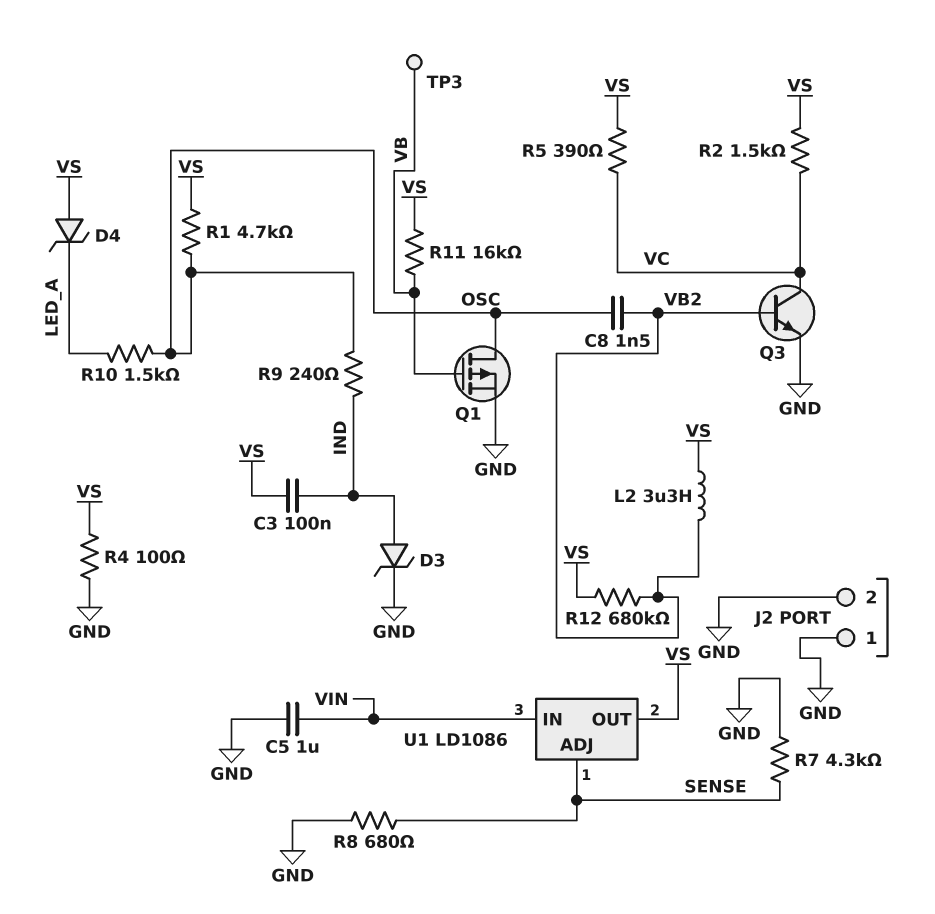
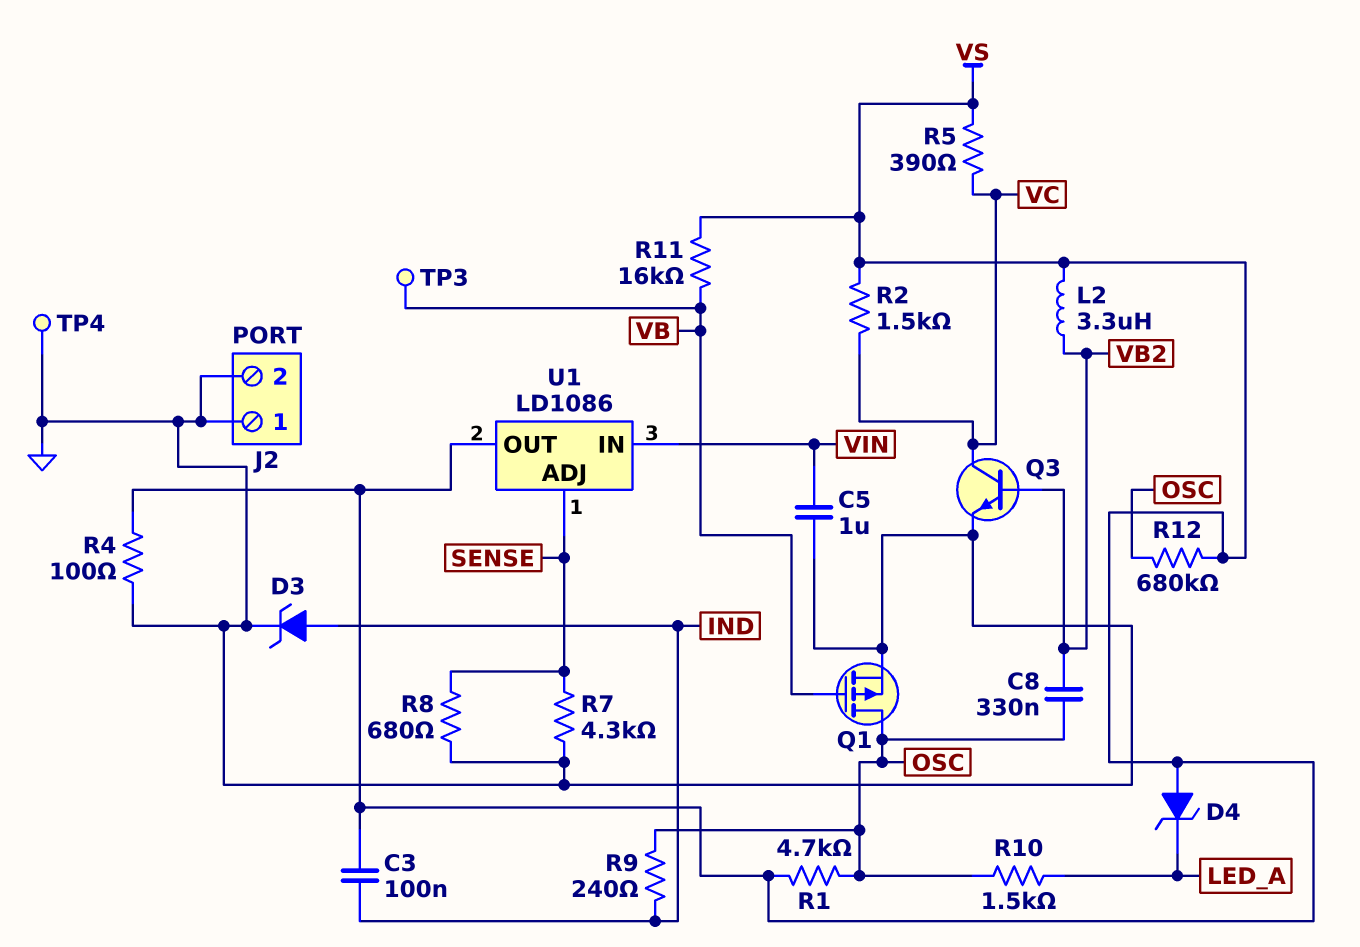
C8: 1.5nF (OSC, VB2) -> 330nF (OSC, VB2)
R12: 680k (VB2, VS) -> 680k (OSC, VS)
TP4: none -> test point (GND)

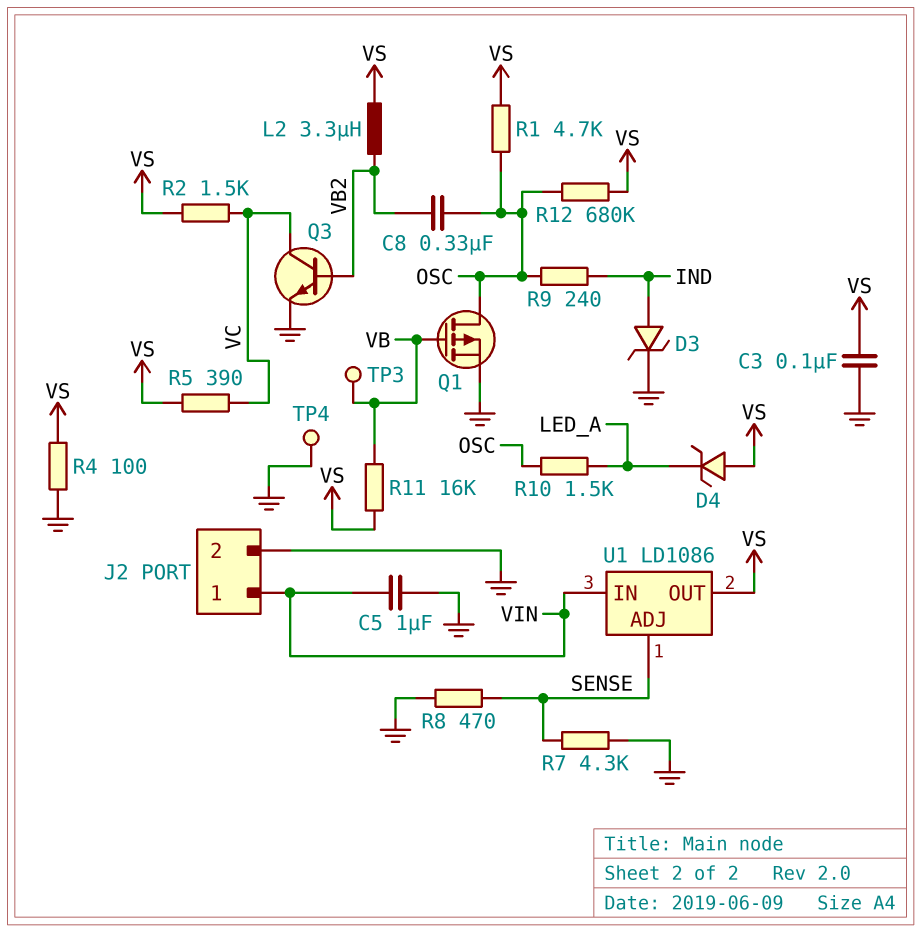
C3: 100nF (IND, VS) -> 100nF (GND, VS)
J2 pin 1: GND -> VIN
R8: 680 (GND, SENSE) -> 470 (GND, SENSE)

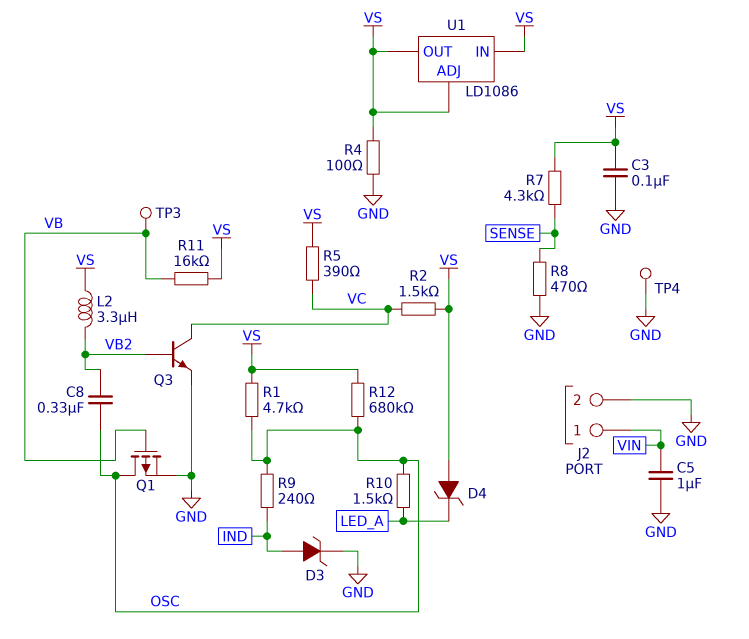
R7: 4.3k (GND, SENSE) -> 4.3k (SENSE, VS)
U1 pin ADJ: SENSE -> VS
U1 pin IN: VIN -> VS

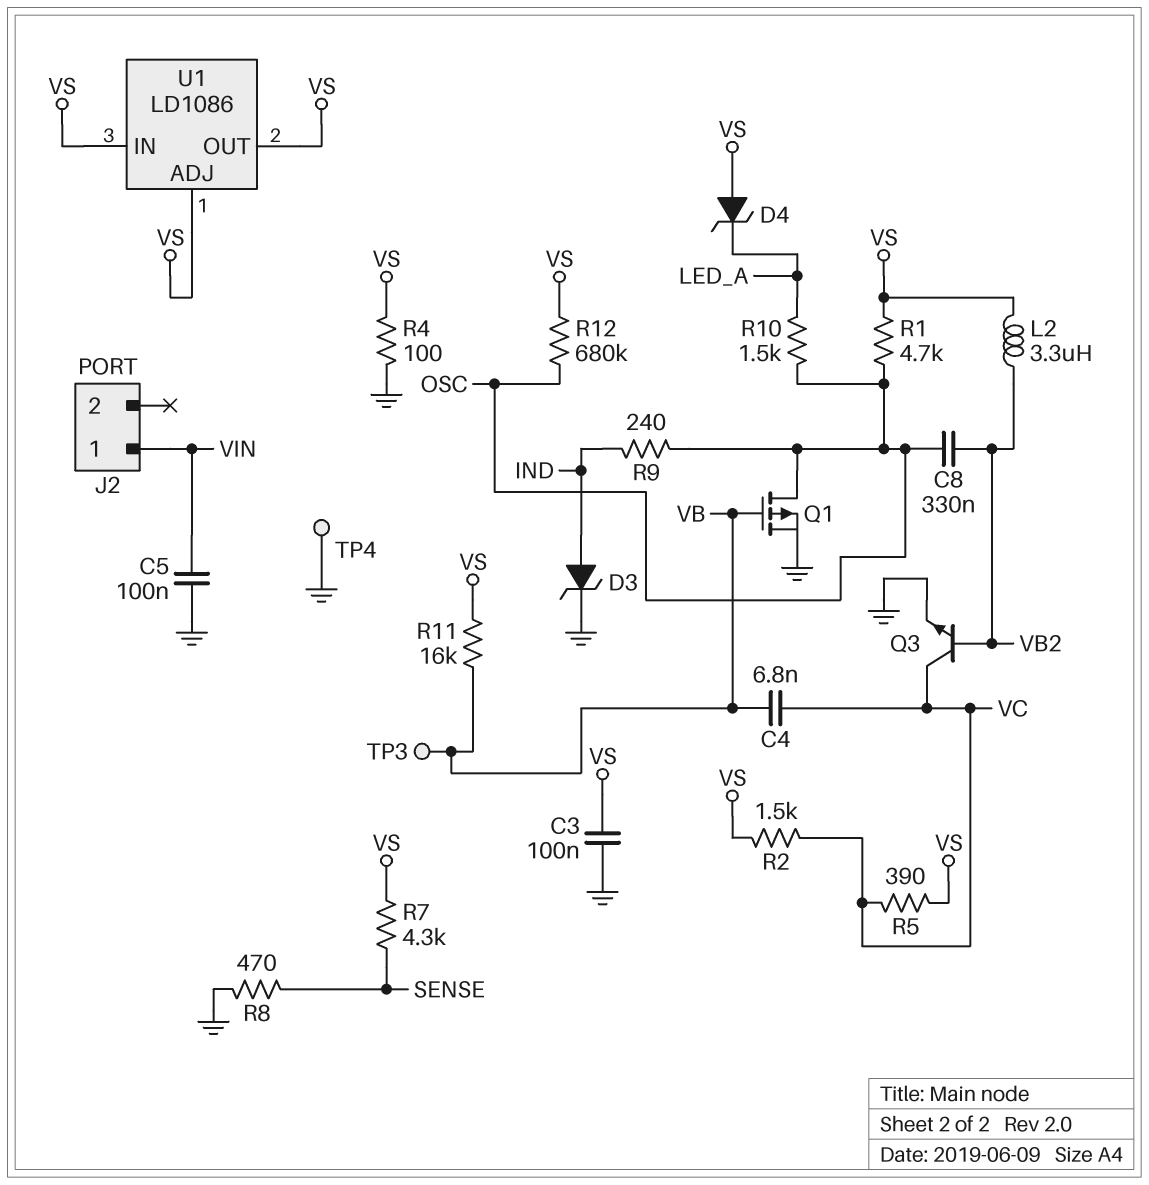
C4: none -> 6.8nF (VB, VC)
C5: 1uF (GND, VIN) -> 100nF (GND, VIN)
J2 pin 2: GND -> none

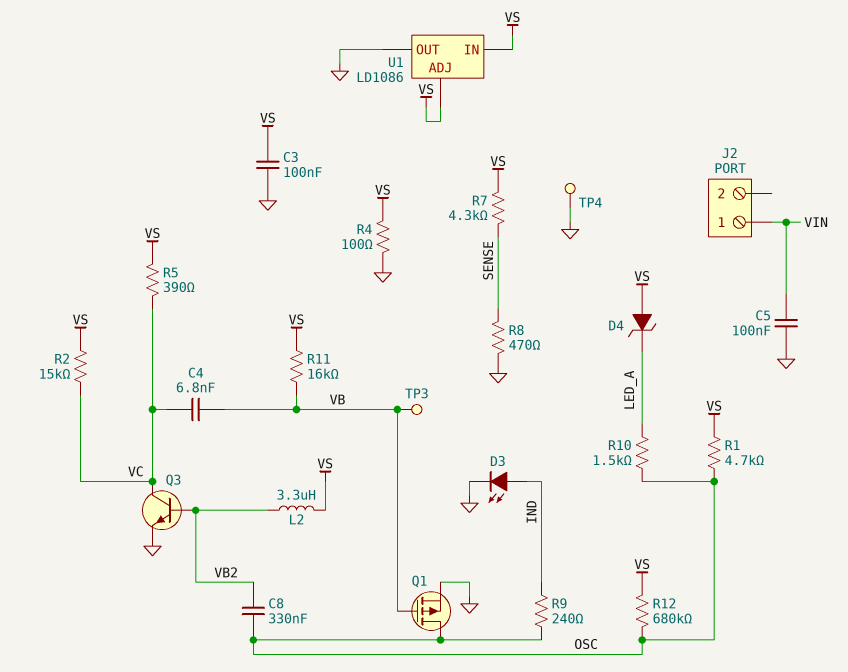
D3: zener (A IND, K GND) -> LED (A IND, K GND)
R2: 1.5k (VC, VS) -> 15k (VC, VS)
U1 pin OUT: VS -> GND

